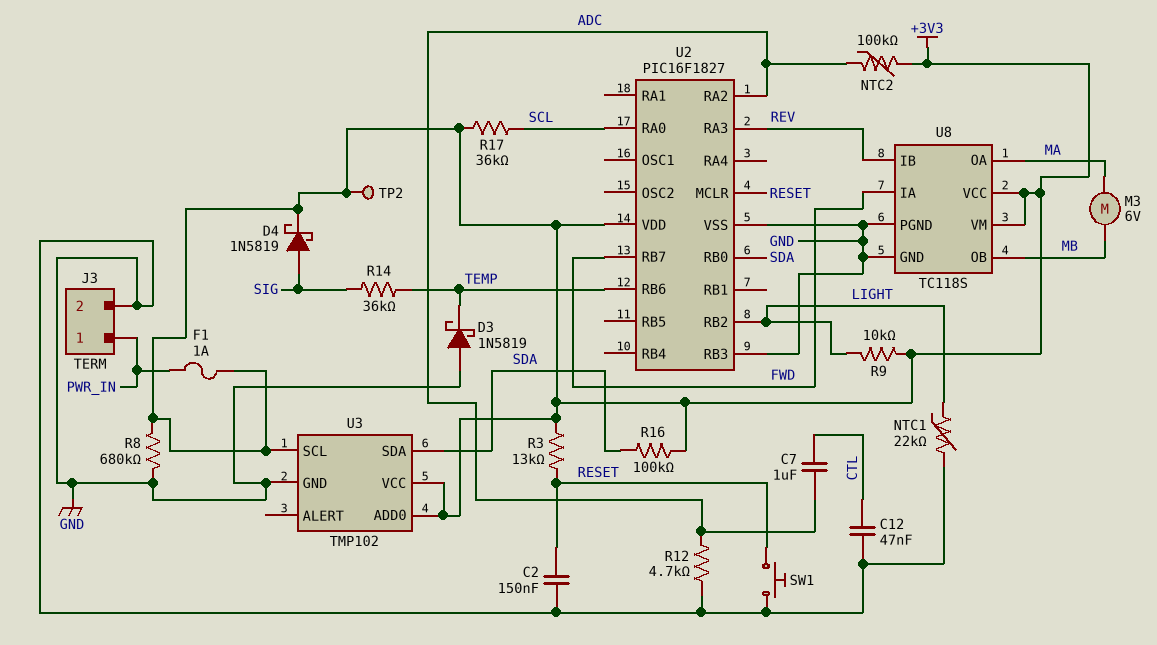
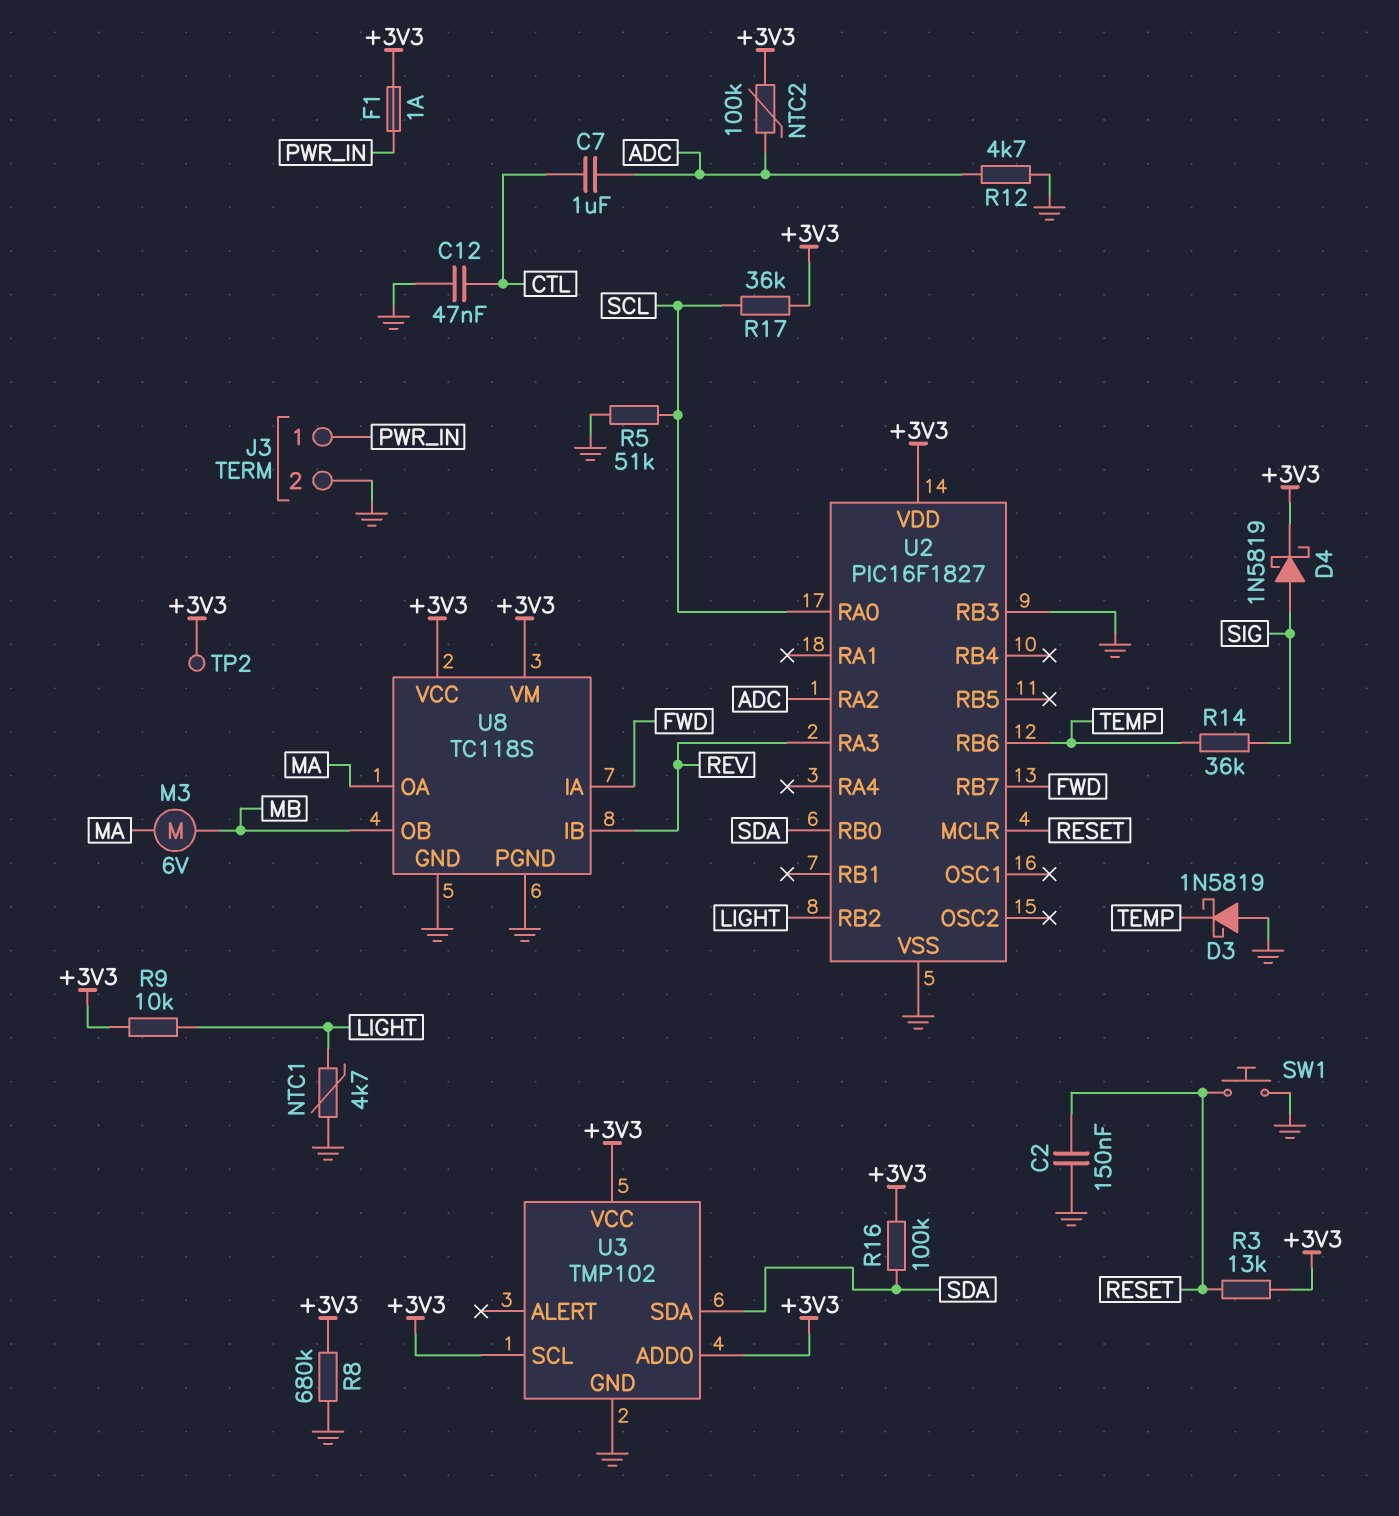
NTC1: 22k (GND, LIGHT) -> 4.7k (GND, LIGHT)
R5: none -> 51k (GND, SCL)

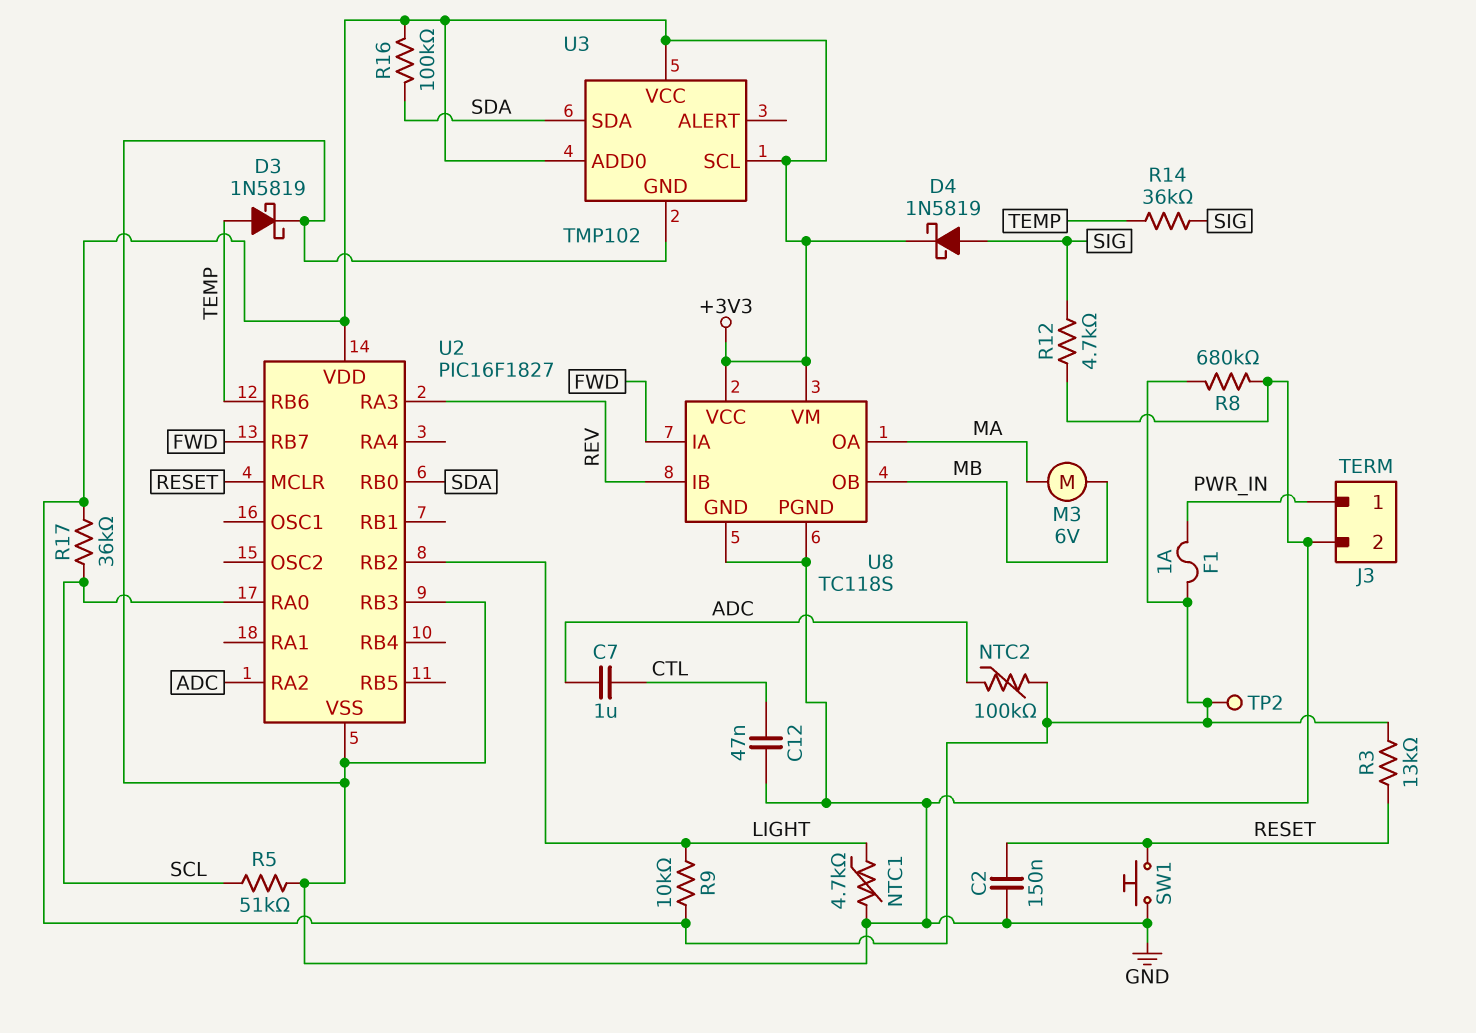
D3: schottky 1N5819 (A GND, K TEMP) -> schottky 1N5819 (A TEMP, K GND)
R12: 4.7k (ADC, GND) -> 4.7k (GND, SIG)

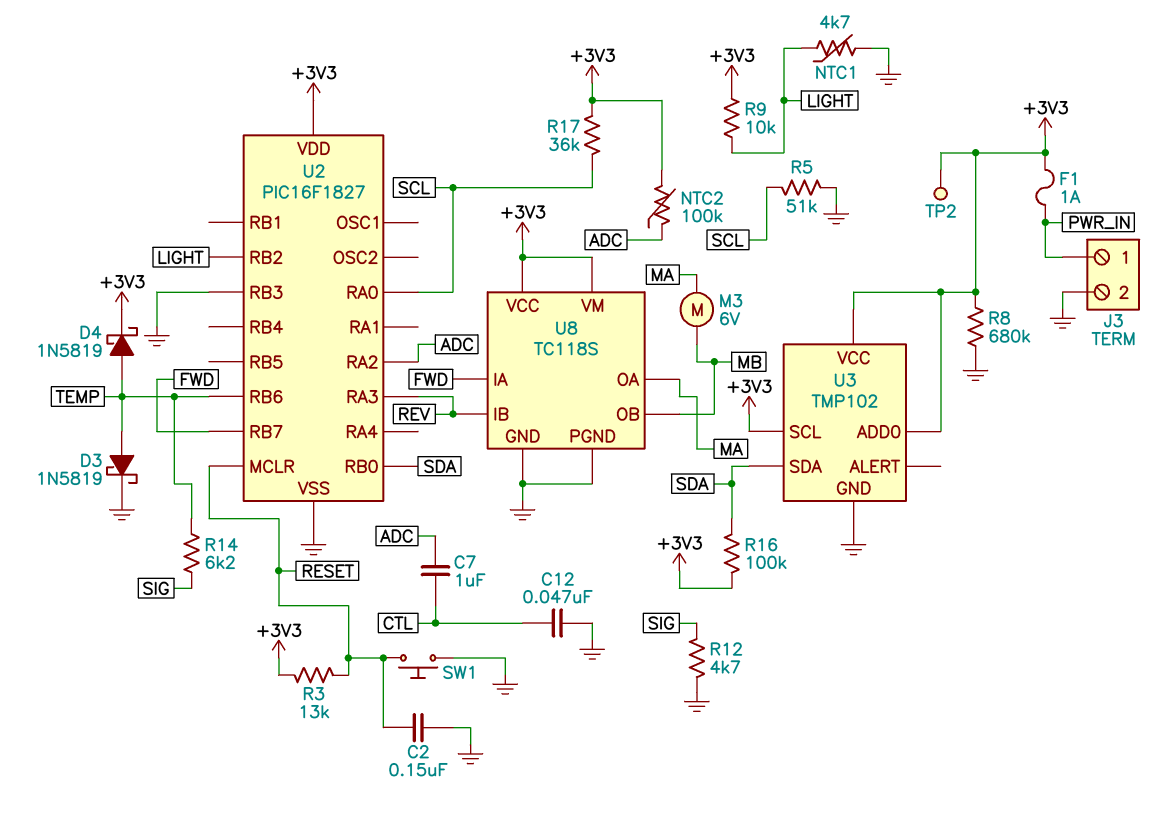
D4: schottky 1N5819 (A SIG, K +3V3) -> schottky 1N5819 (A TEMP, K +3V3)
R14: 36k (SIG, TEMP) -> 6.2k (SIG, TEMP)

